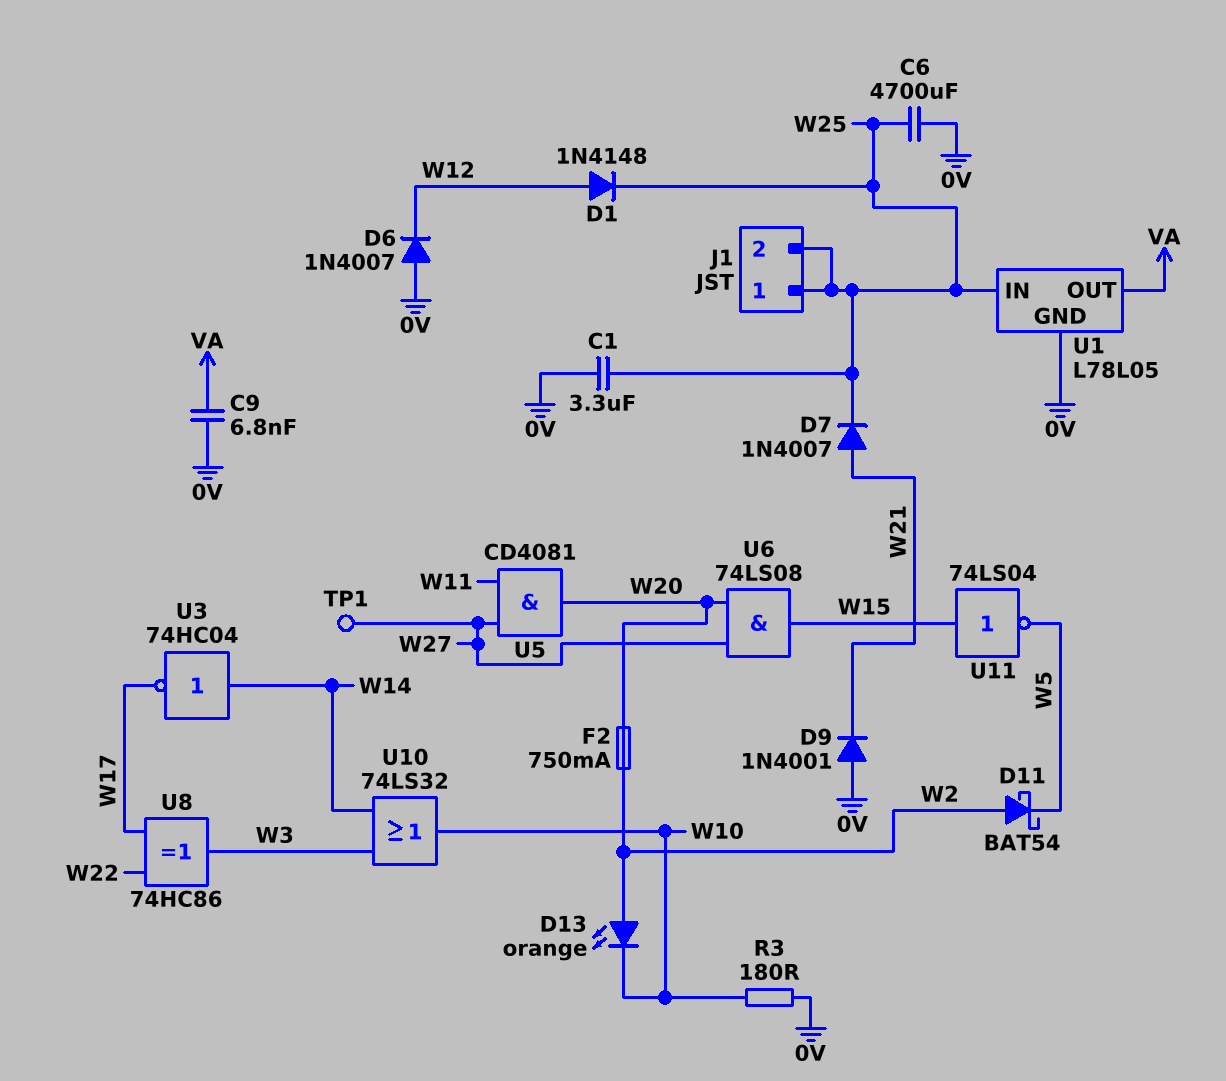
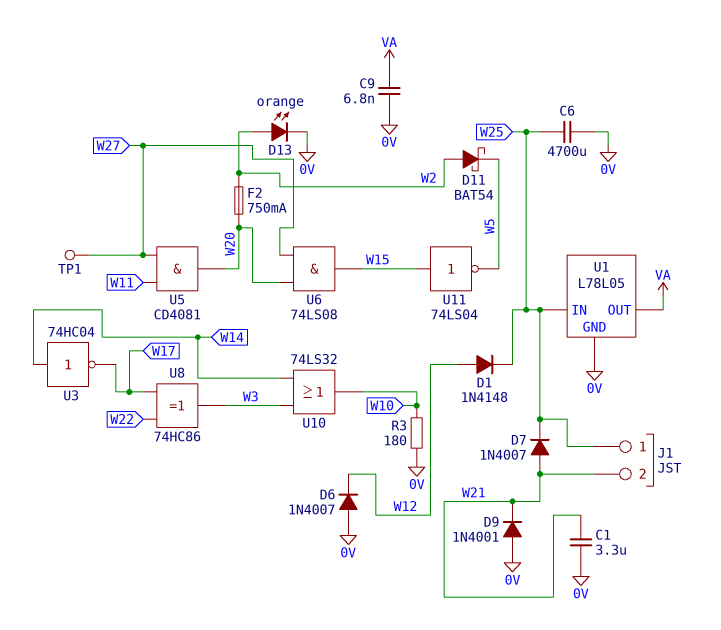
C1: 3.3uF (0V, W25) -> 3.3uF (0V, W21)
D13: LED orange (A W2, K W10) -> LED orange (A W2, K 0V)
J1 pin 2: W25 -> W21

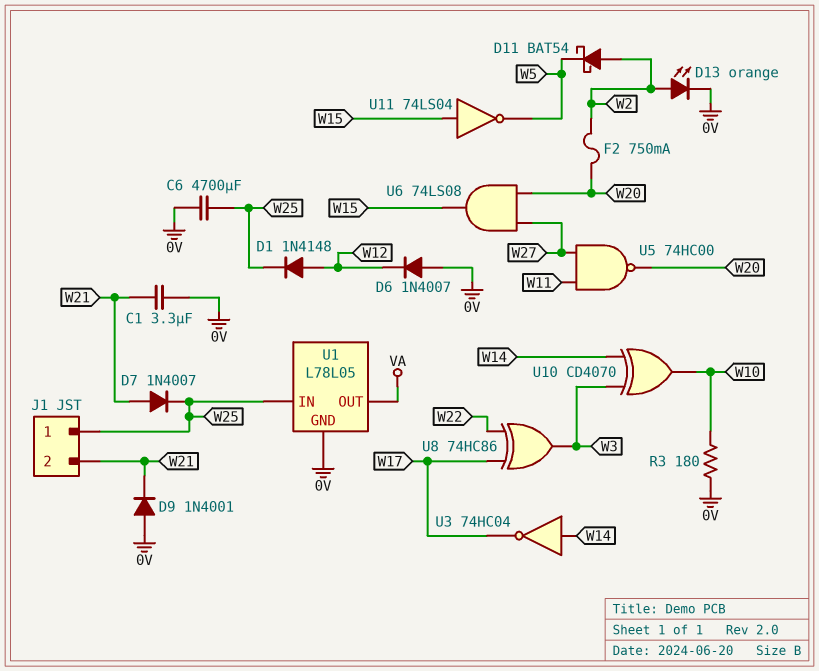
C9: 6.8nF (0V, VA) -> none
TP1: test point (W27) -> none
U5: AND CD4081 (in W11, in W27, out W20) -> NAND 74HC00 (in W11, in W27, out W20)
U10: OR 74LS32 (in W3, in W14, out W10) -> XOR CD4070 (in W3, in W14, out W10)

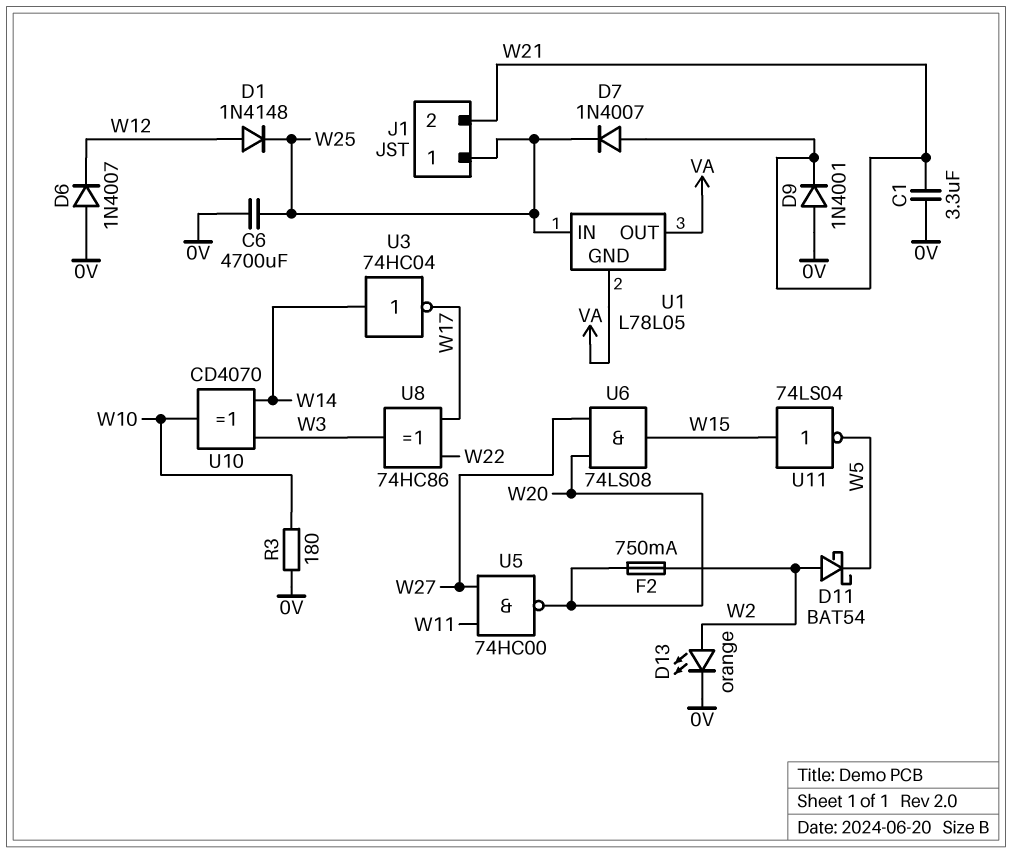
U1 pin GND: 0V -> VA

